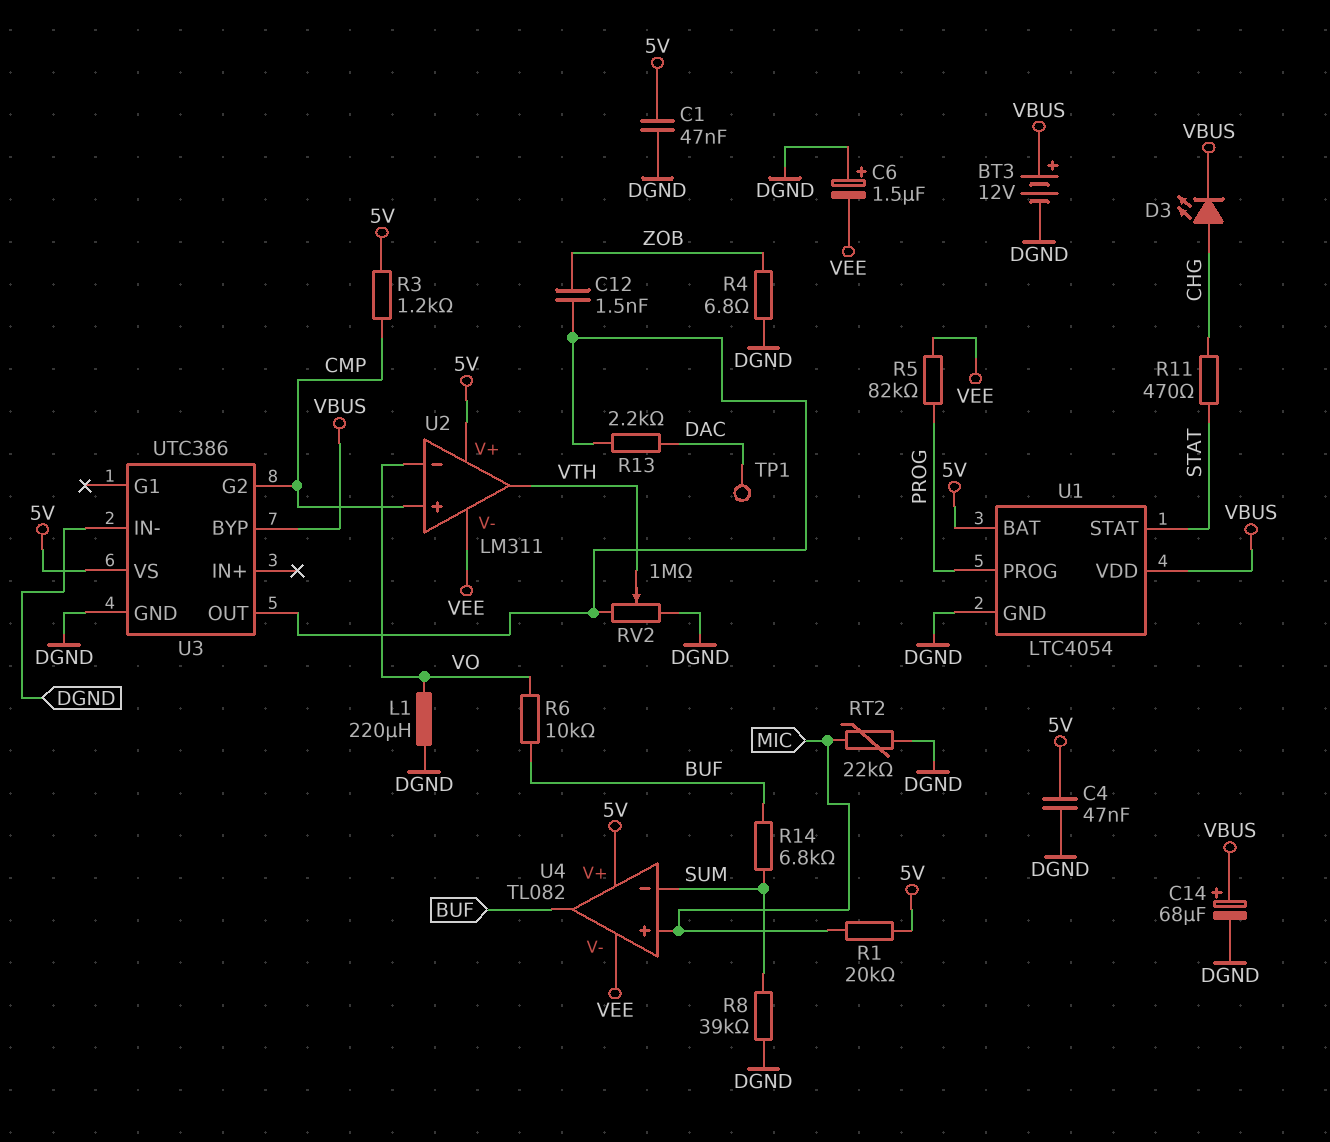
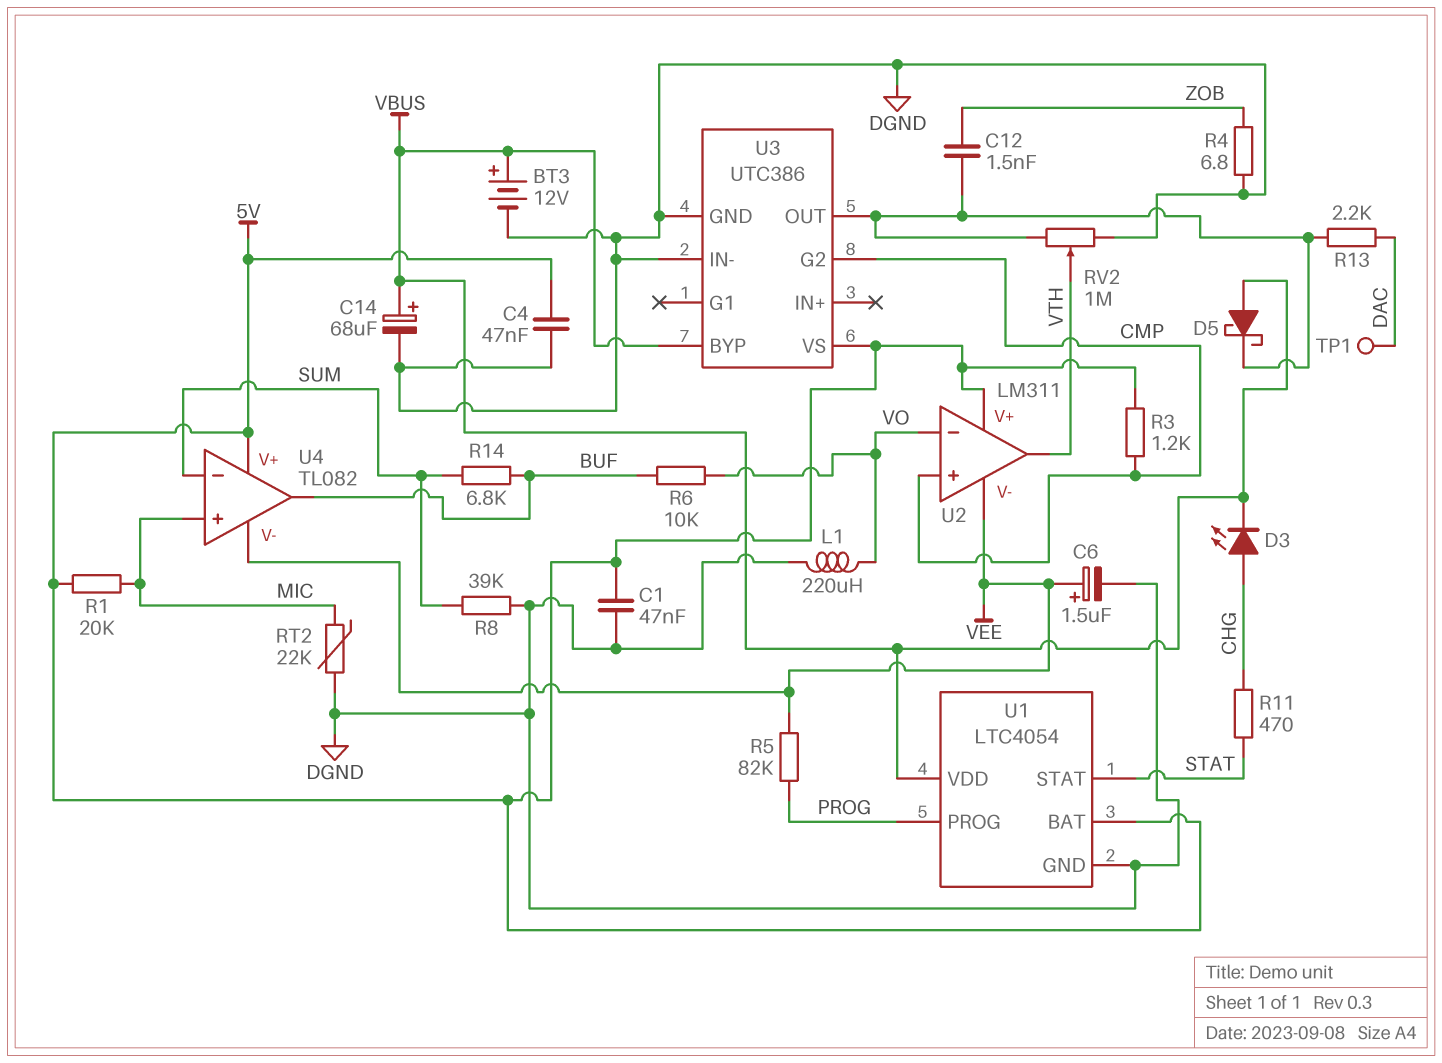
C6: 1.5uF (plus DGND, minus VEE) -> 1.5uF (plus VEE, minus DGND)
D5: none -> schottky (A VBUS, K U3/OUT)

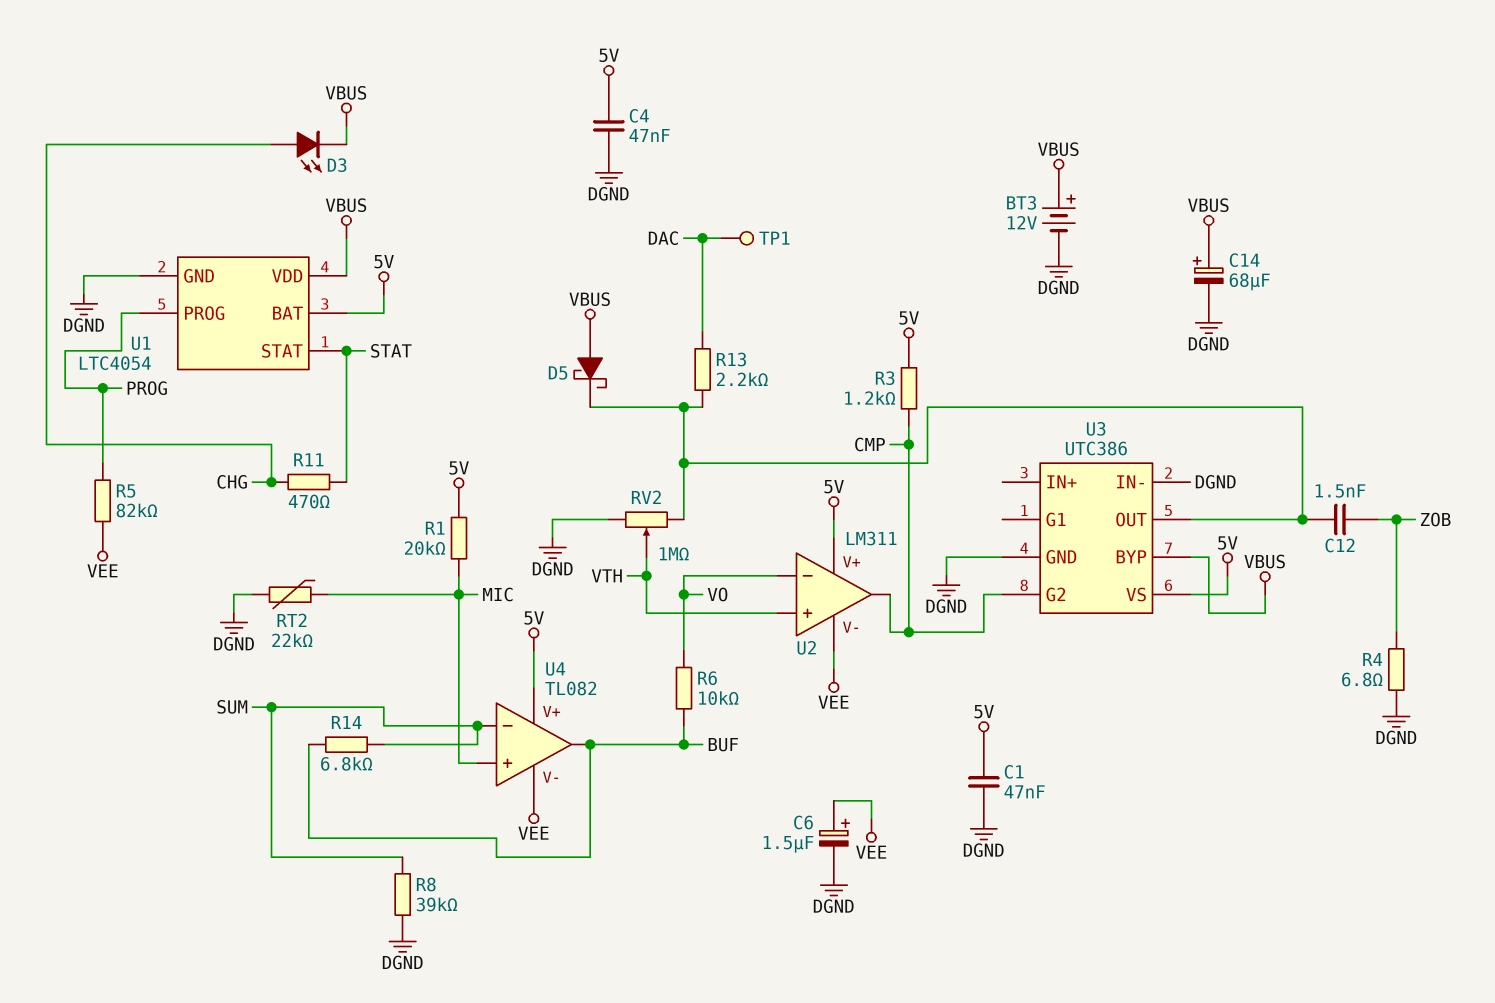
L1: 220uH (DGND, VO) -> none
U2 pin in+: CMP -> VTH
U2 pin out: VTH -> CMP

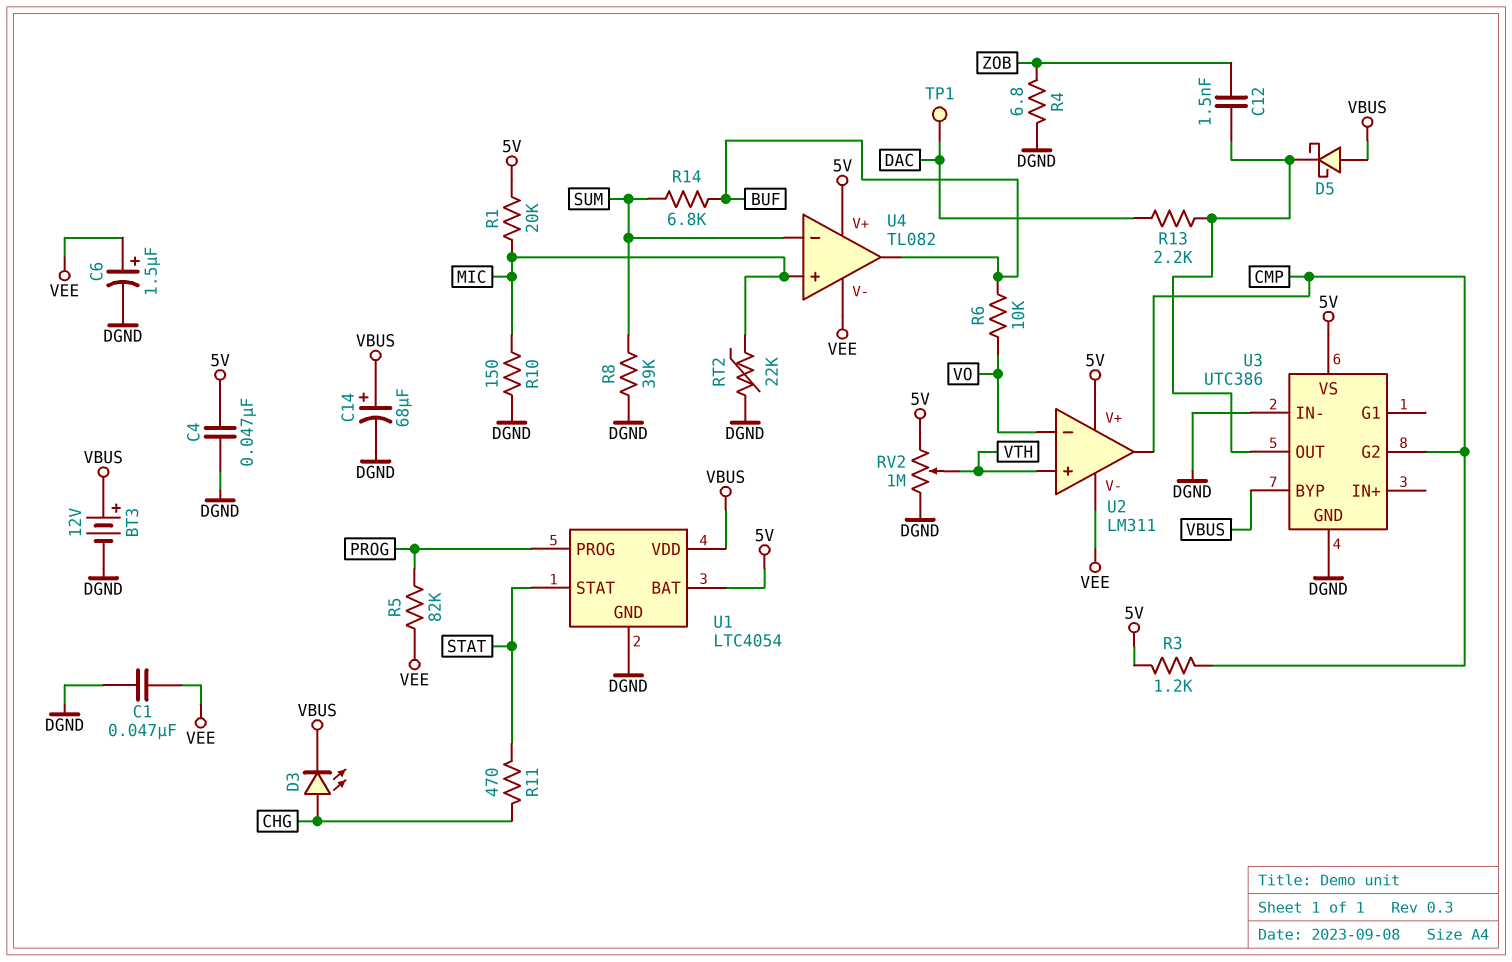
C1: 47nF (5V, DGND) -> 47nF (DGND, VEE)
R10: none -> 150 (DGND, MIC)
RV2: 1M (DGND, U3/OUT, wiper VTH) -> 1M (5V, DGND, wiper VTH)

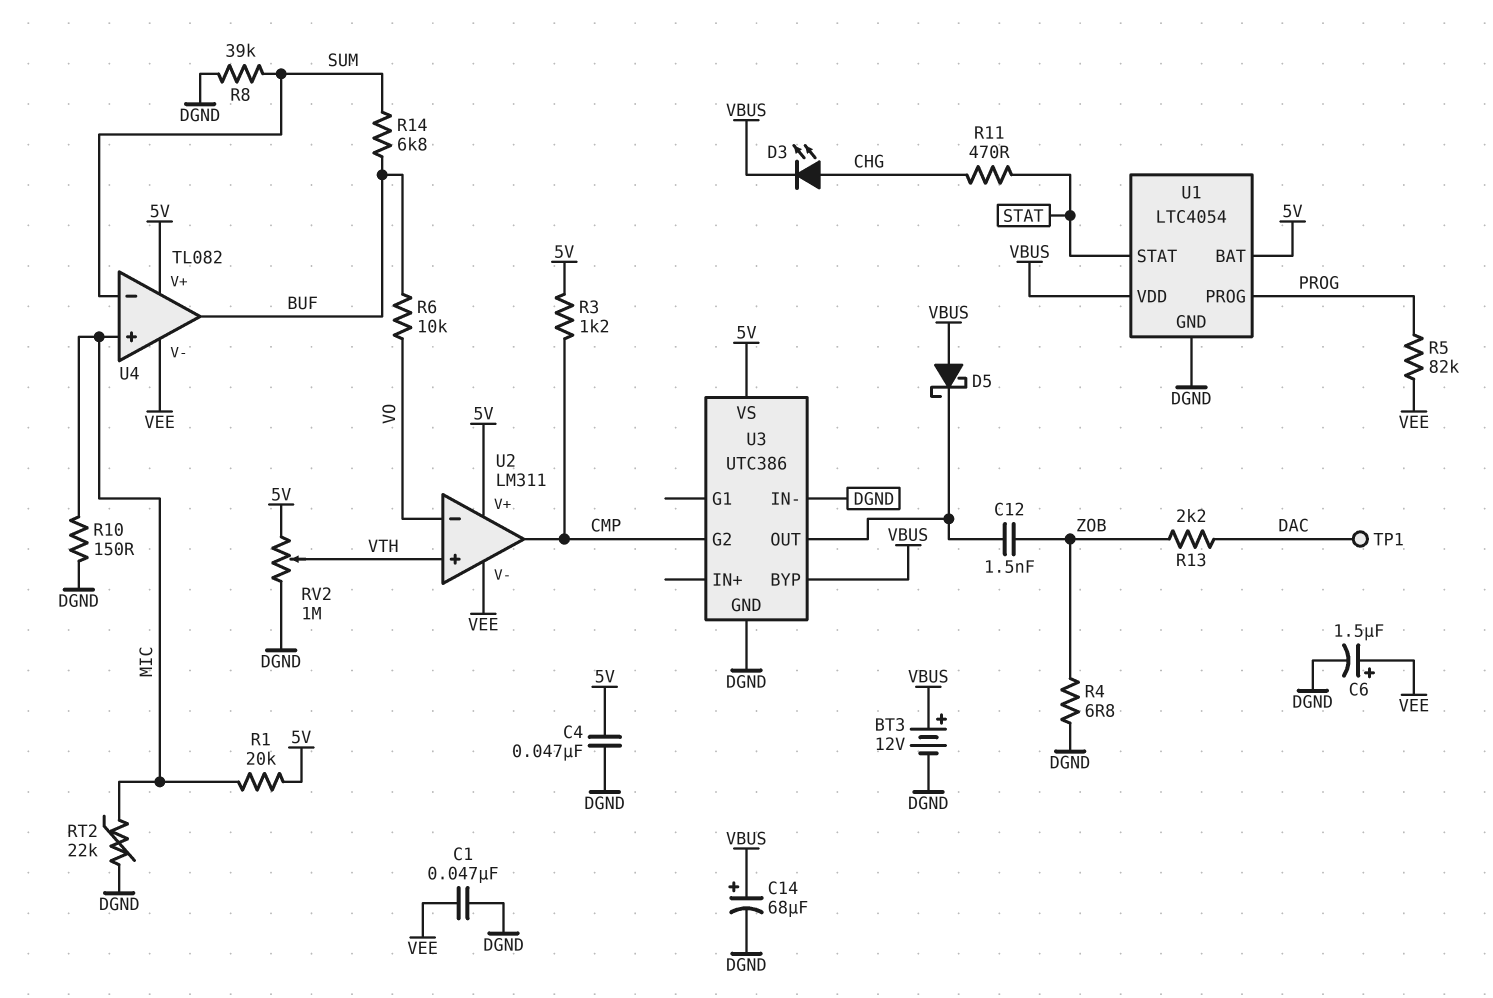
R13: 2.2k (DAC, U3/OUT) -> 2.2k (DAC, ZOB)

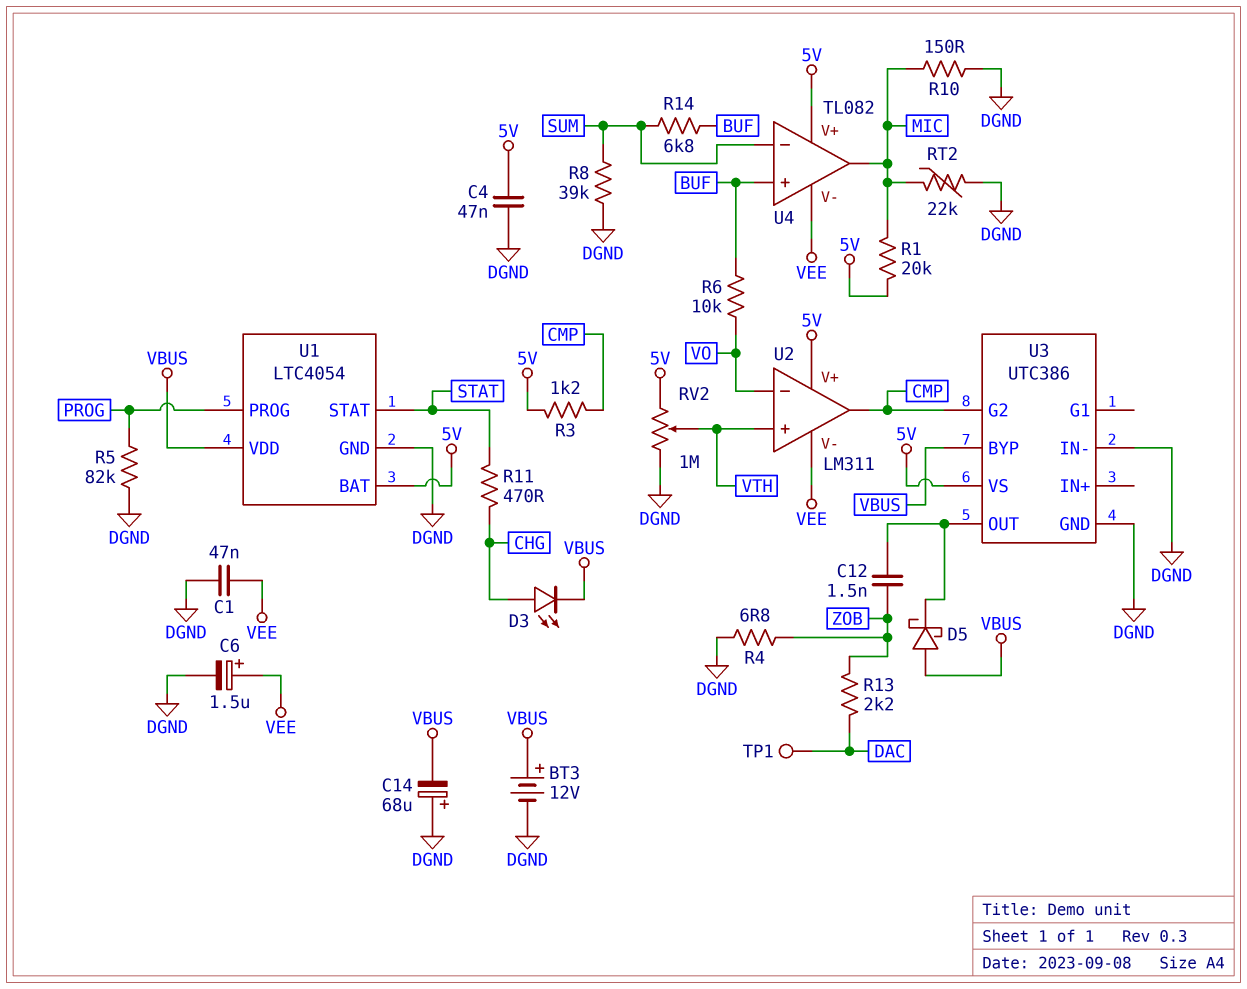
C14: 68uF (plus VBUS, minus DGND) -> 68uF (plus DGND, minus VBUS)
R5: 82k (PROG, VEE) -> 82k (DGND, PROG)
U4 pin in+: MIC -> BUF
U4 pin out: BUF -> MIC

